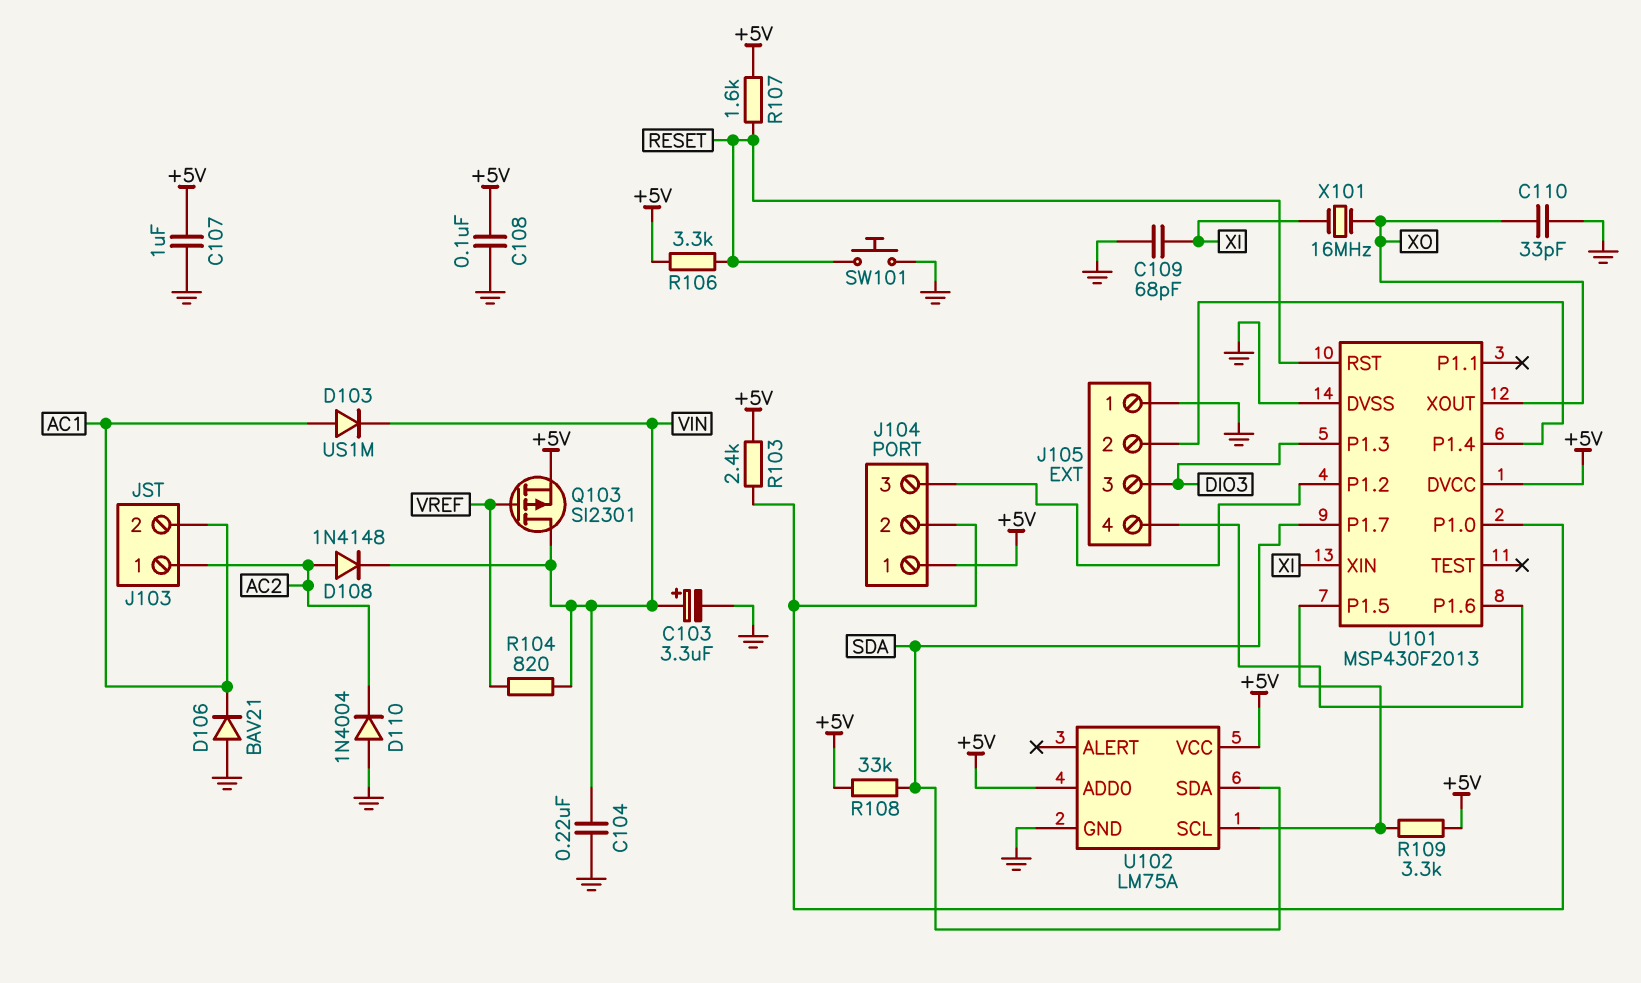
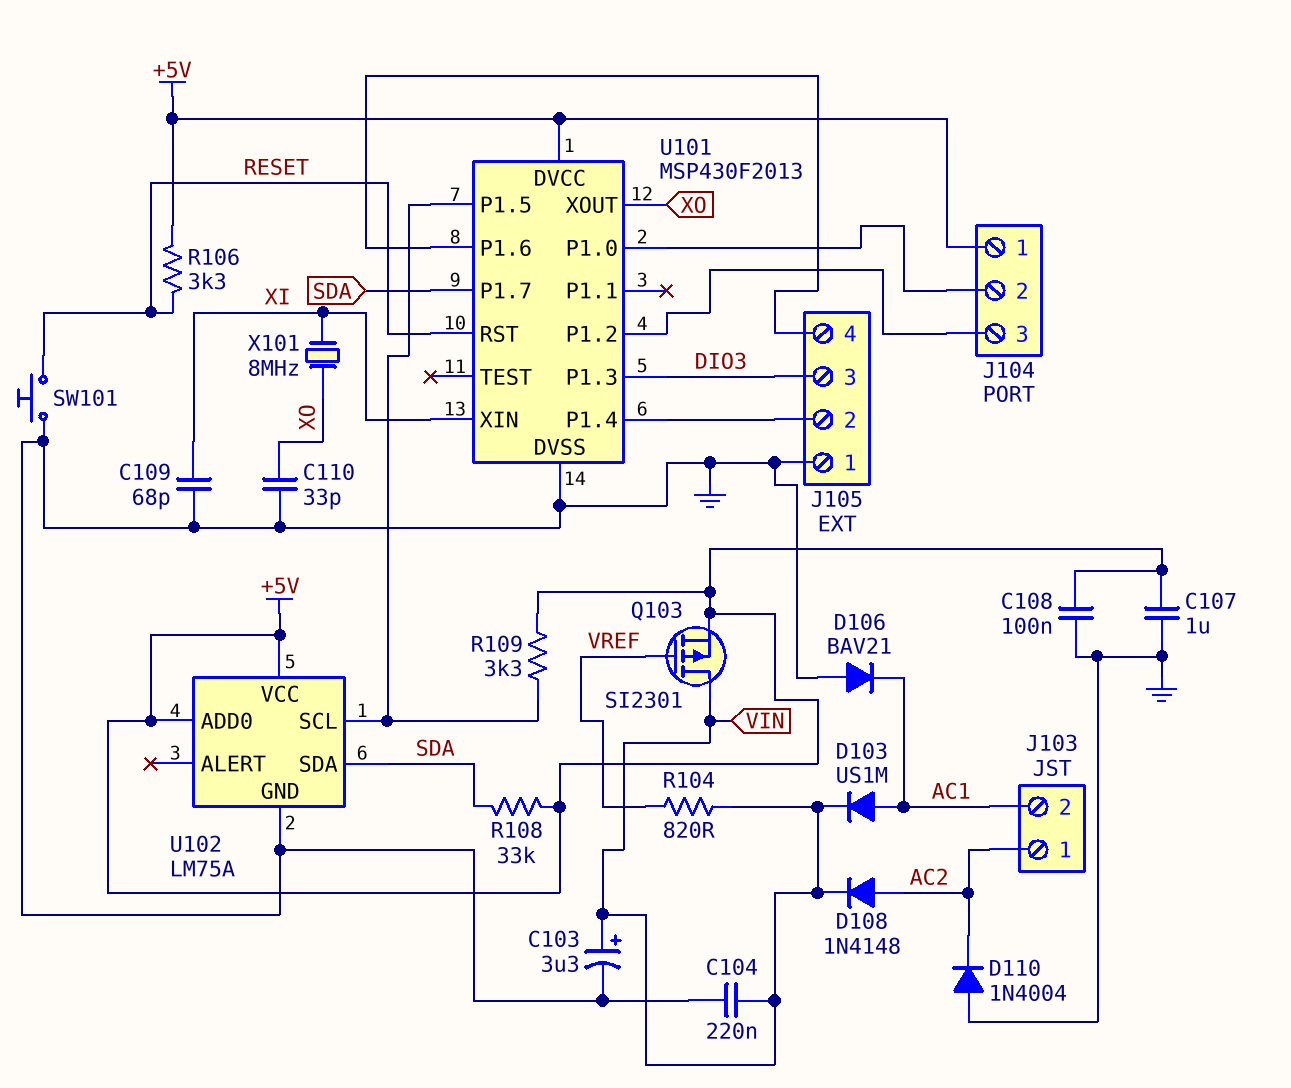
R103: 2.4k (+5V, J104/2) -> none
R107: 1.6k (+5V, RESET) -> none
X101: 16MHz (XI, XO) -> 8MHz (XI, XO)

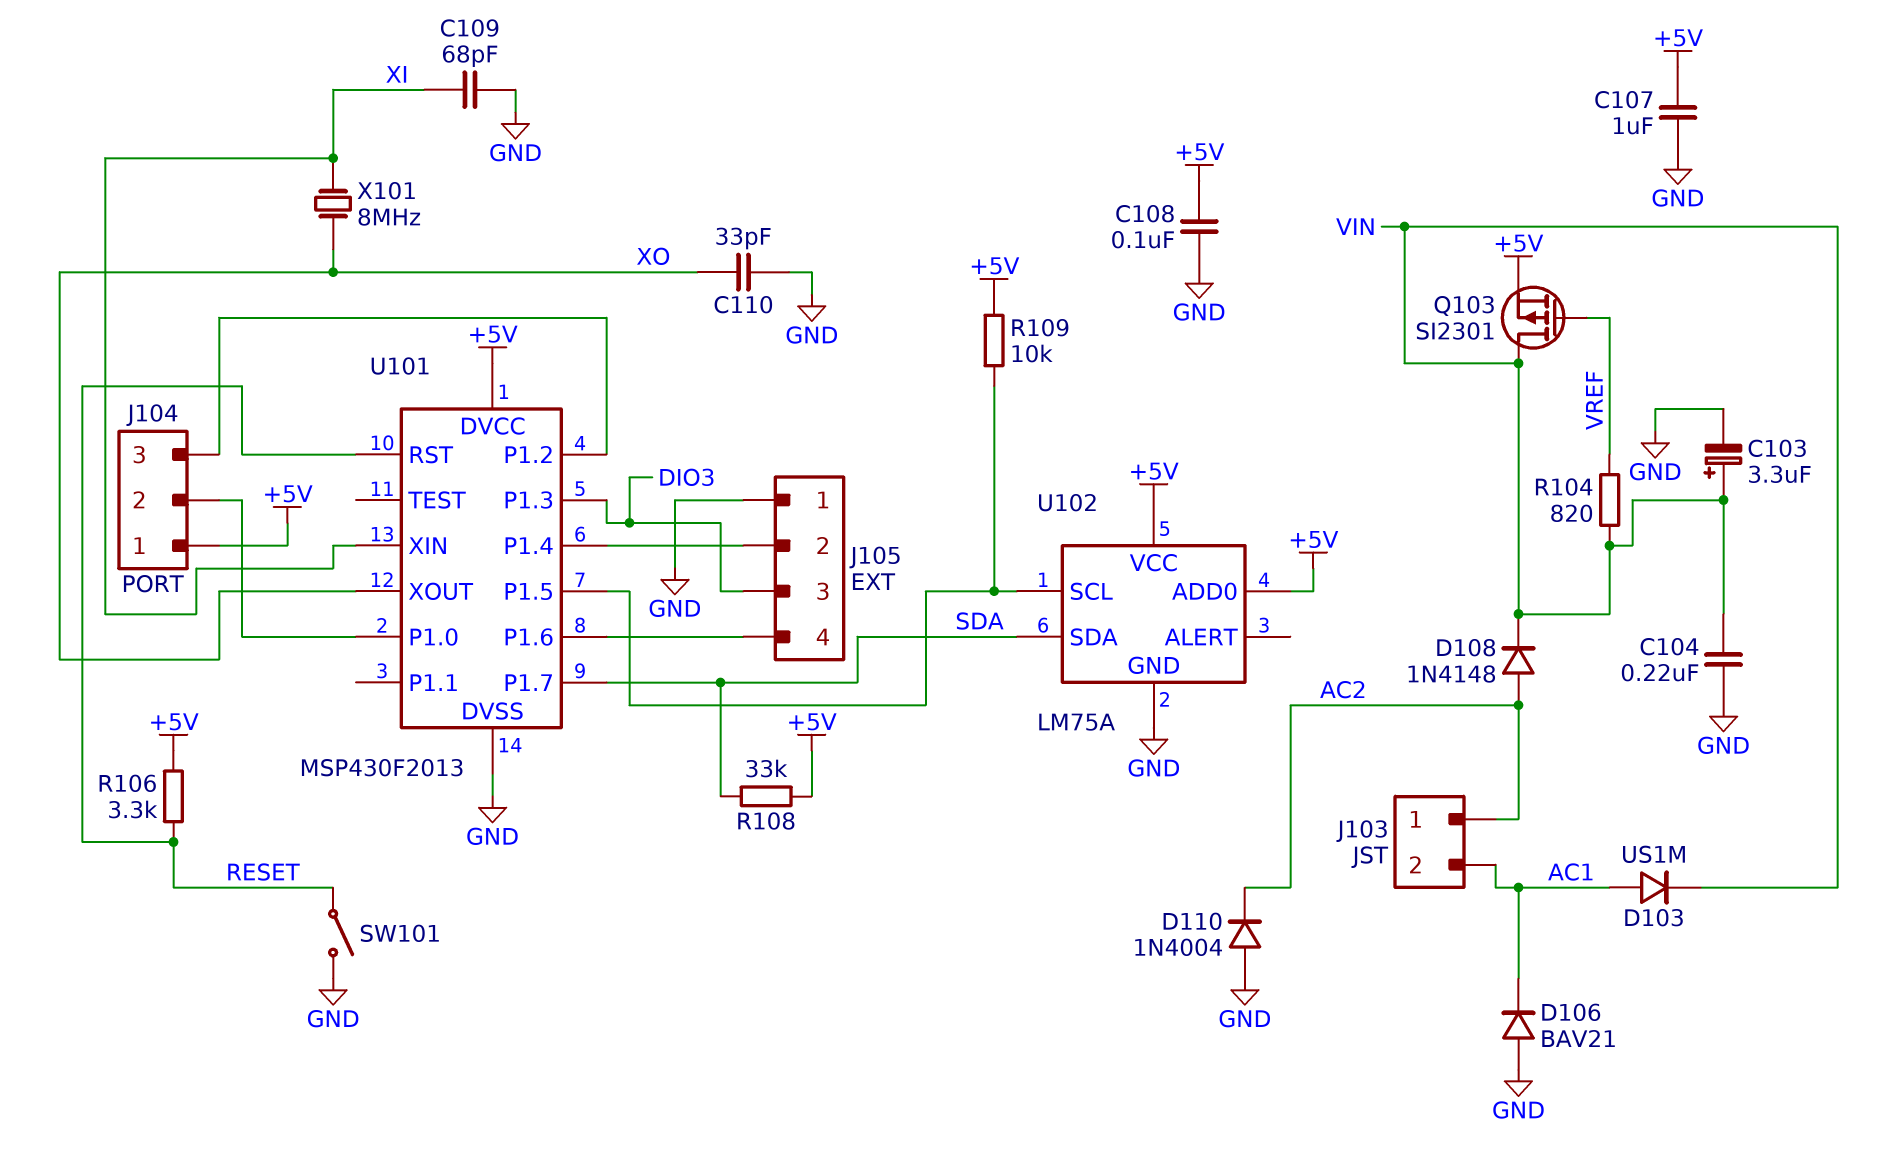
R109: 3.3k (+5V, U101/P1.5) -> 10k (+5V, U101/P1.5)
SW101: button (GND, RESET) -> switch (GND, RESET)

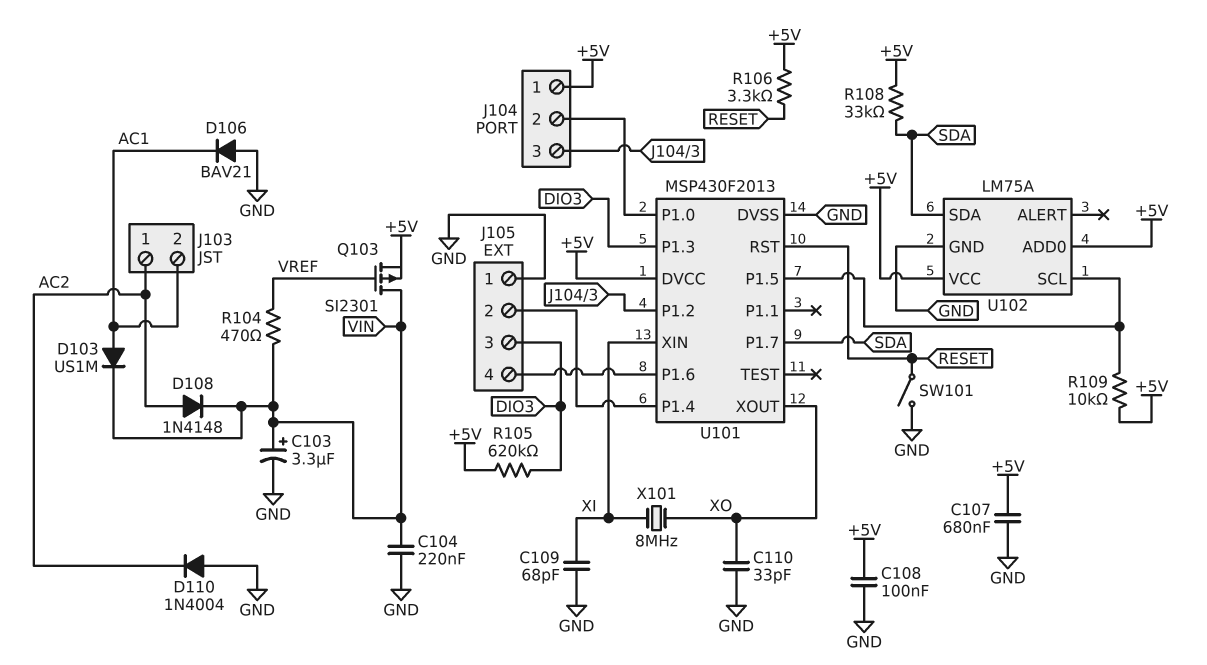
C107: 1uF (+5V, GND) -> 680nF (+5V, GND)
R104: 820 (VIN, VREF) -> 470 (VIN, VREF)
R105: none -> 620k (+5V, DIO3)

